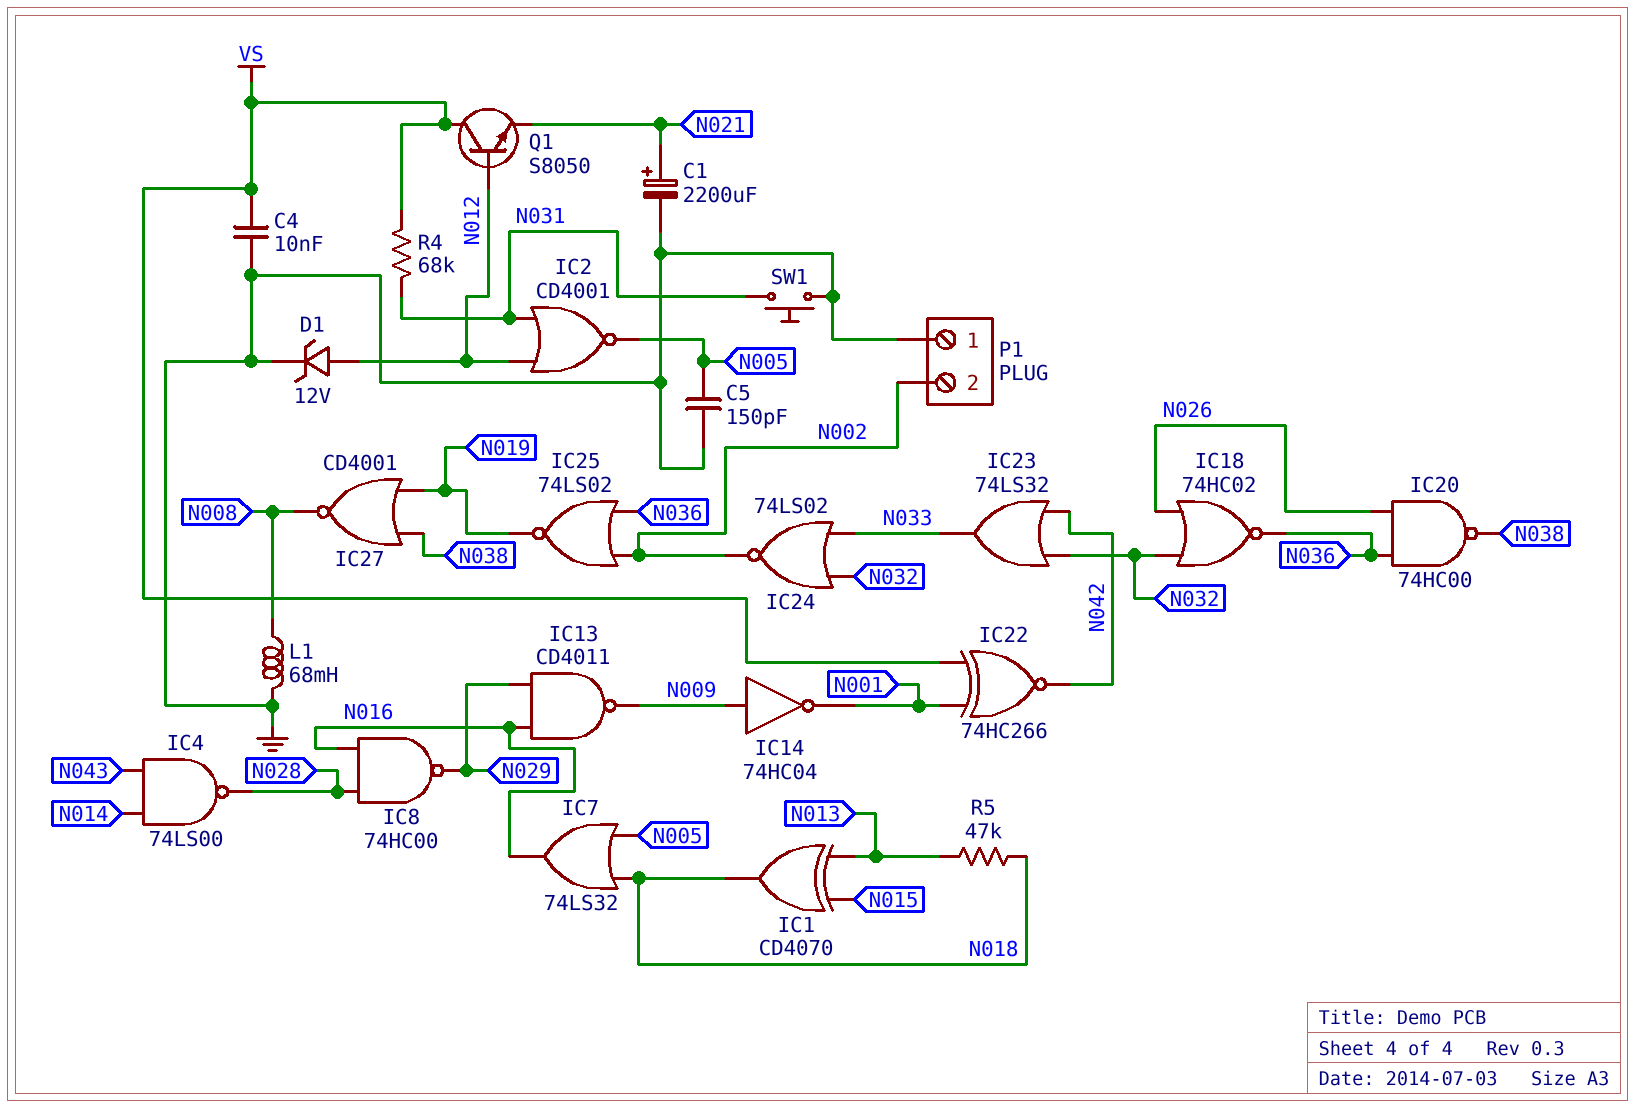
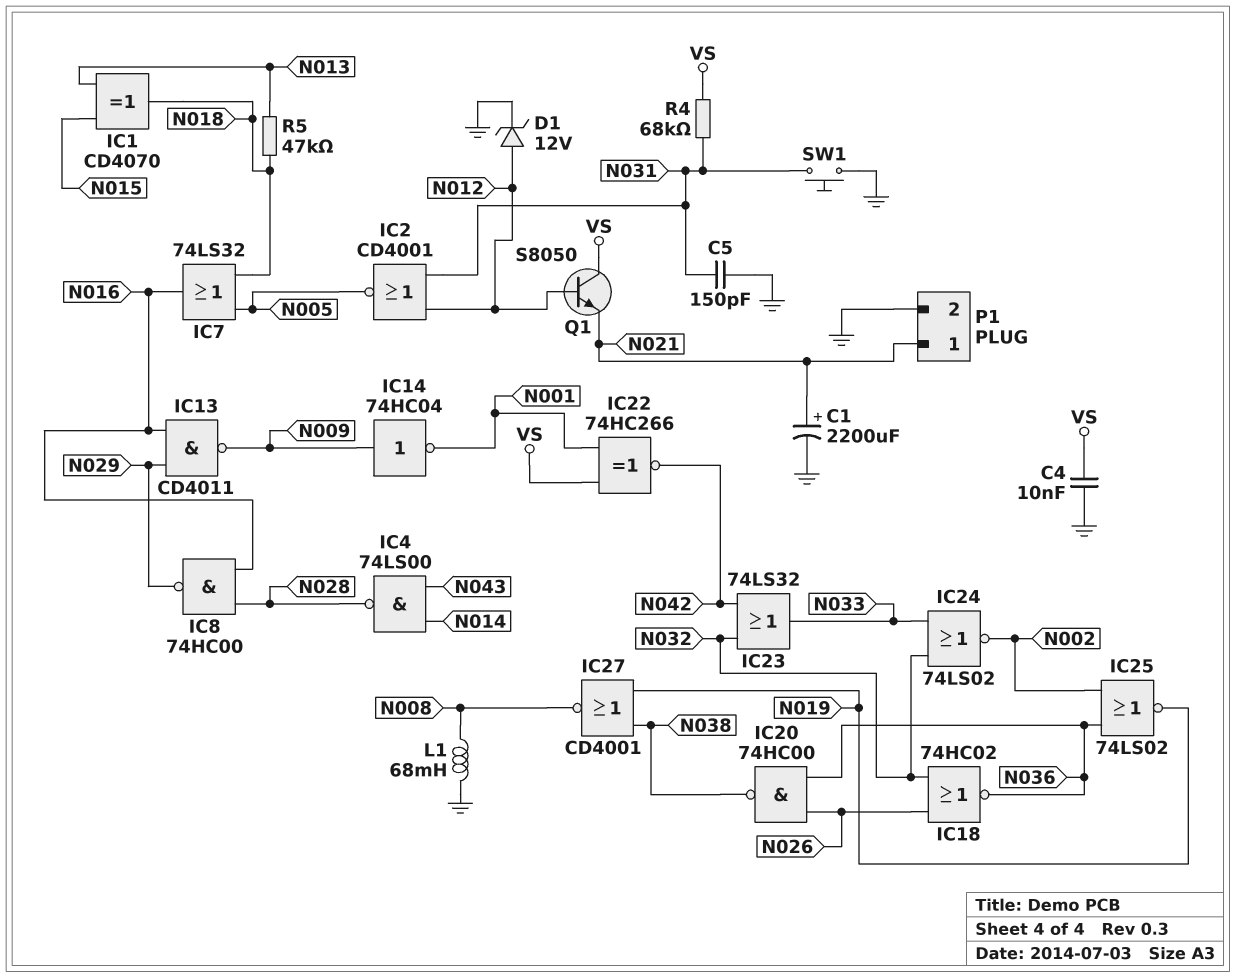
C5: 150pF (GND, N005) -> 150pF (GND, N031)
P1 pin 1: GND -> N021
P1 pin 2: N002 -> GND

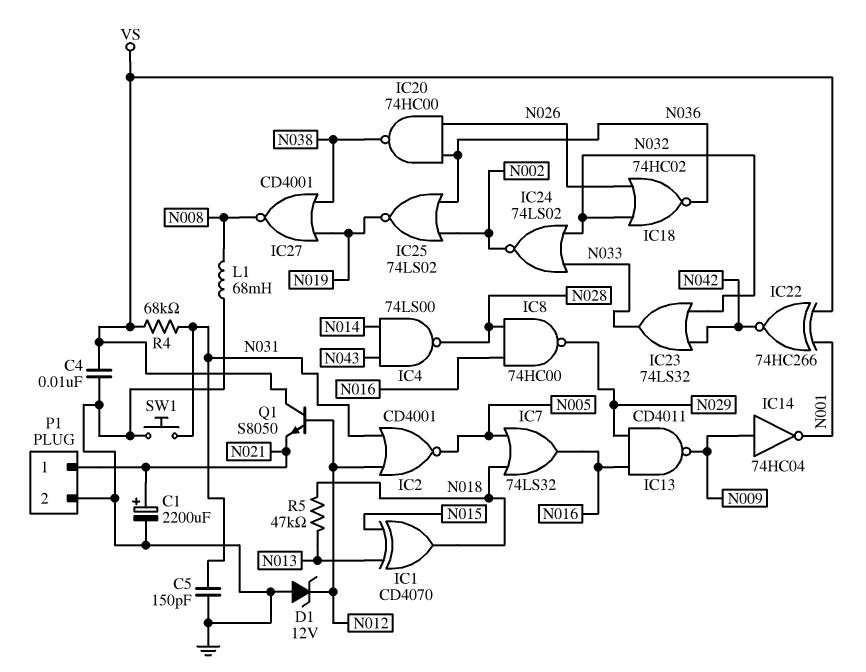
D1: zener 12V (A N012, K GND) -> zener 12V (A GND, K N012)

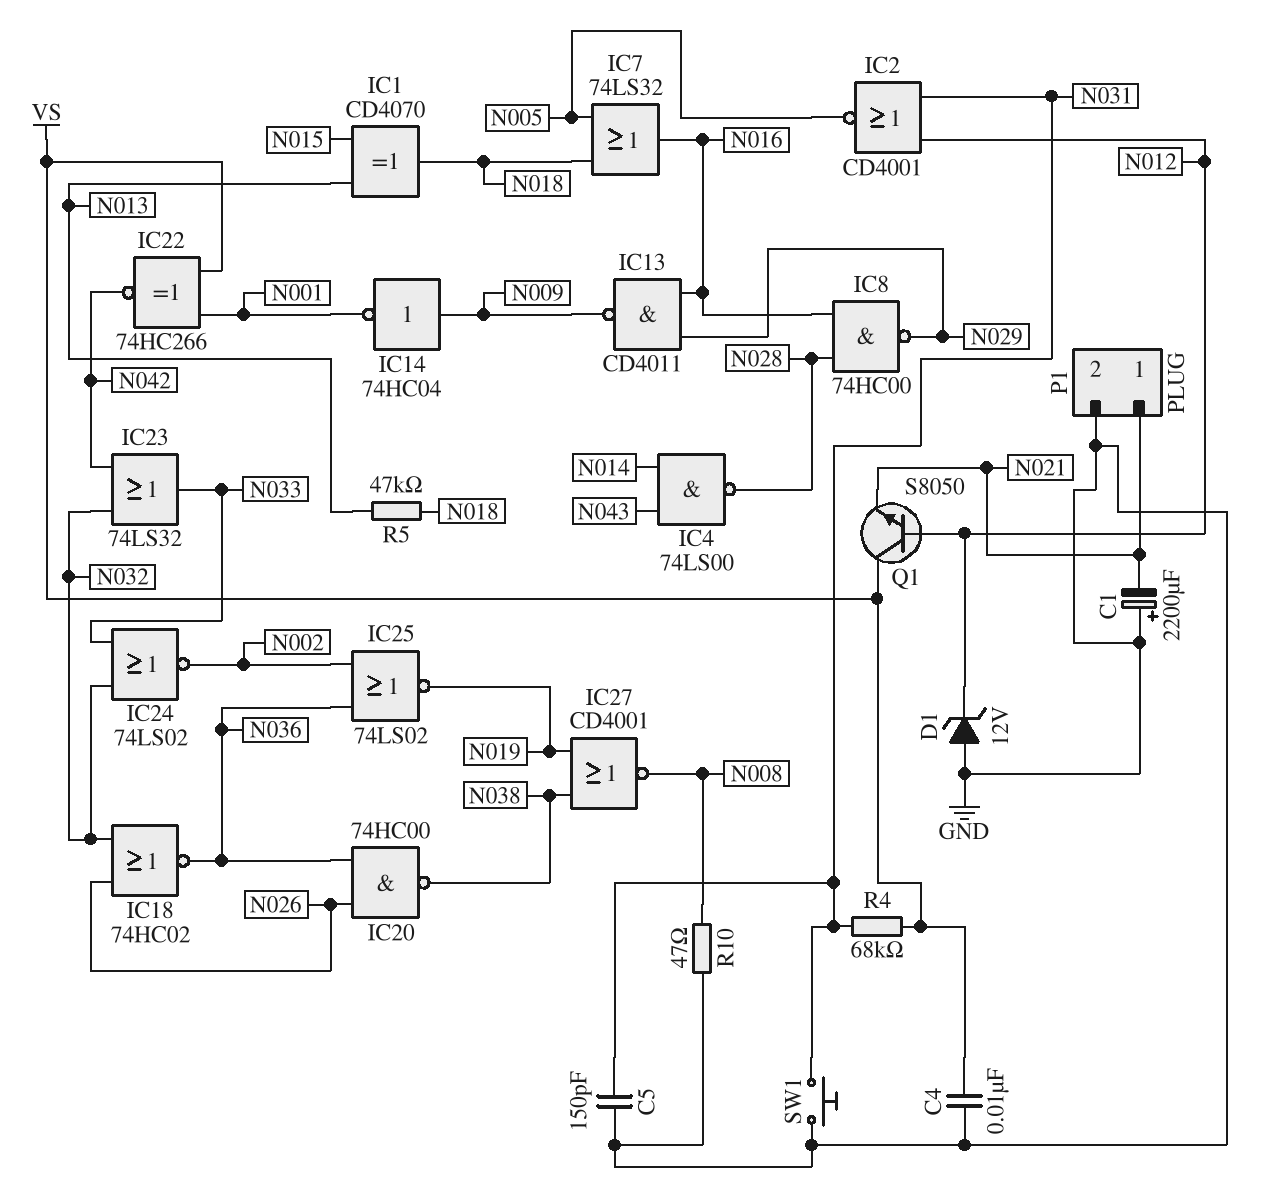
C1: 2200uF (plus N021, minus GND) -> 2200uF (plus GND, minus N021)
L1: 68mH (GND, N008) -> none
R10: none -> 47 (GND, N008)

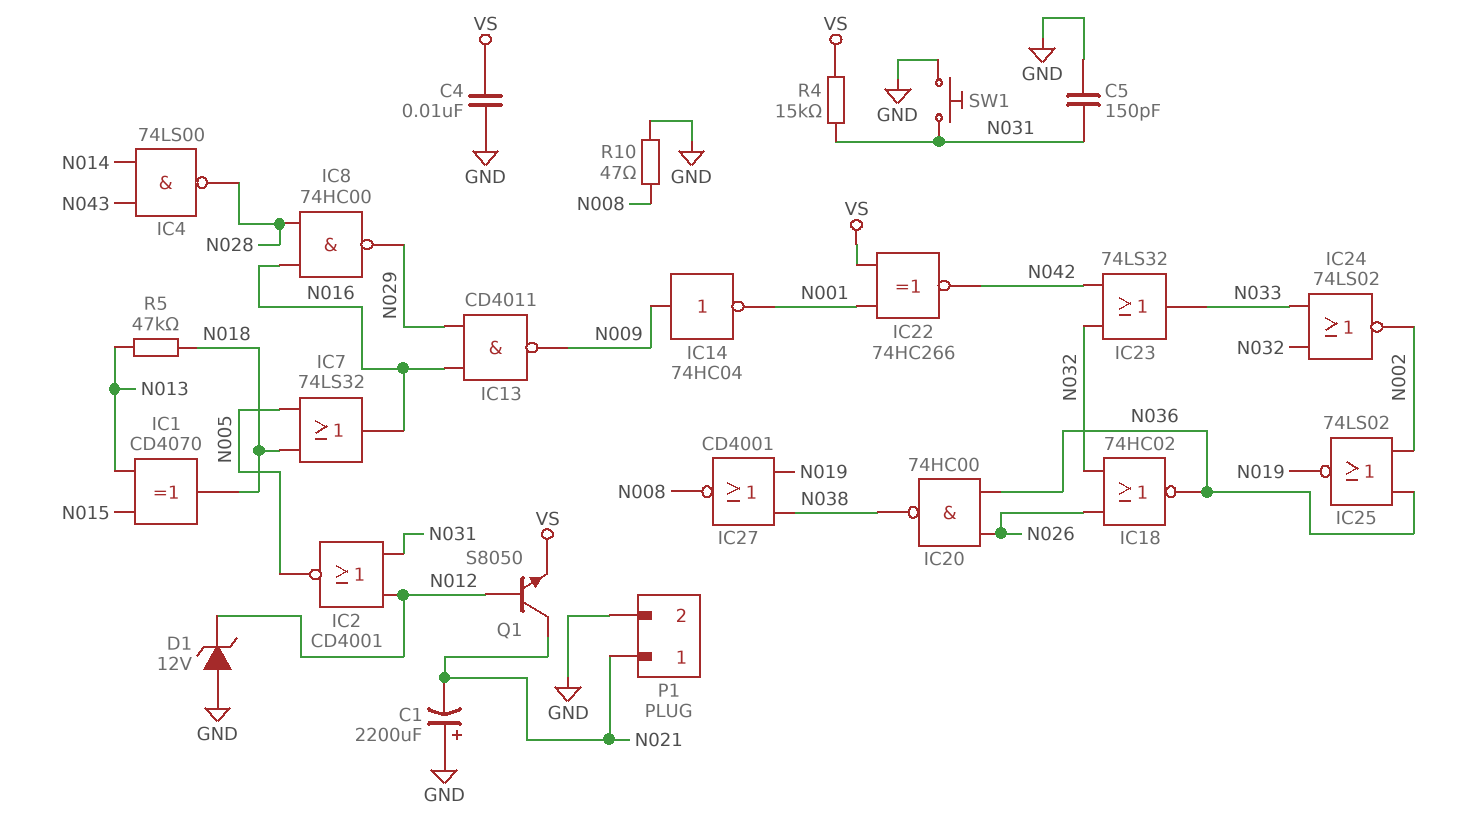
Q1: NPN S8050 (B N012, C VS, E N021) -> NPN S8050 (B N012, C N021, E VS)
R4: 68k (N031, VS) -> 15k (N031, VS)

